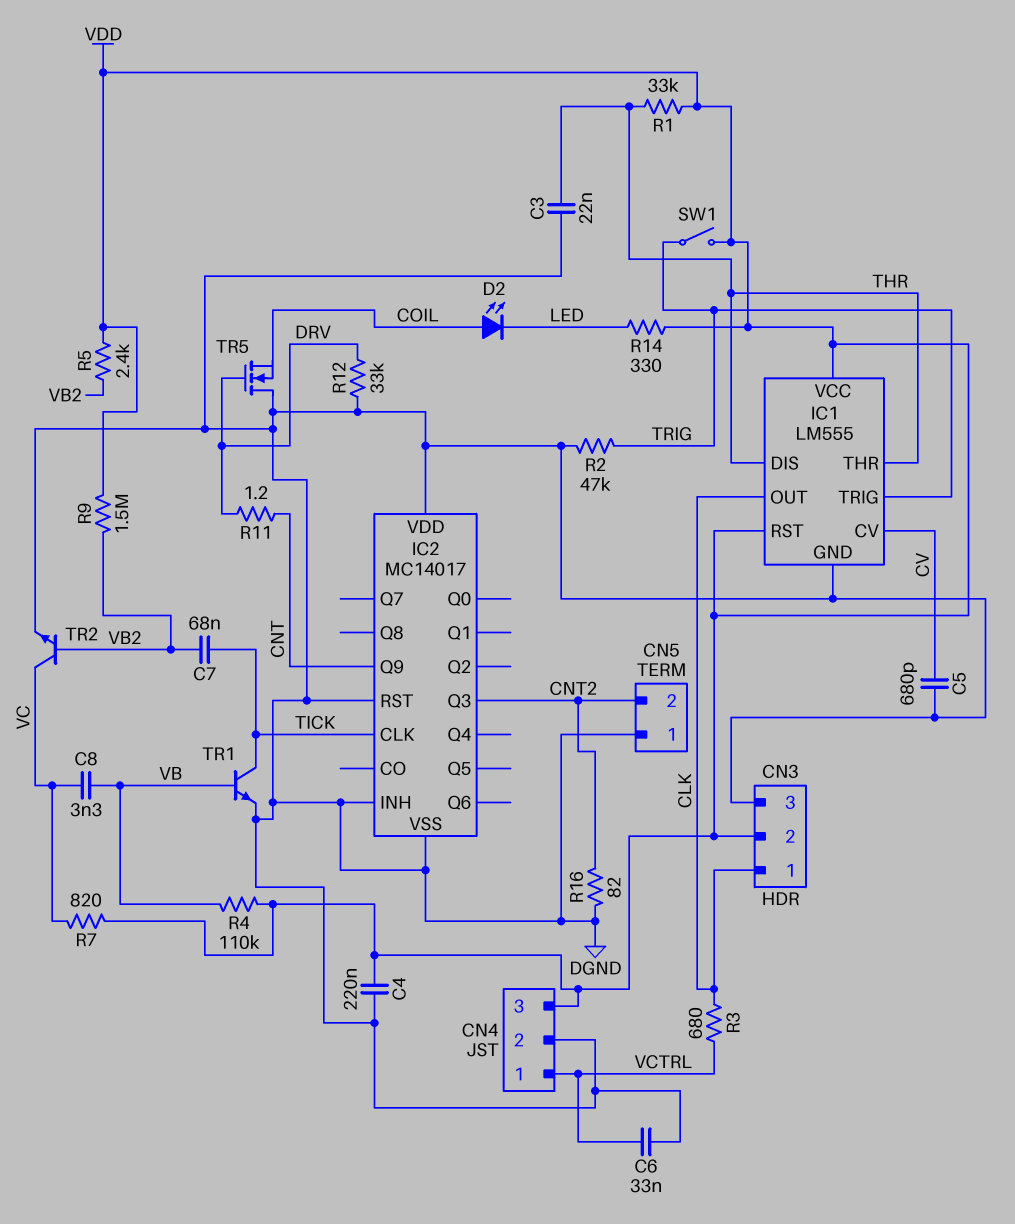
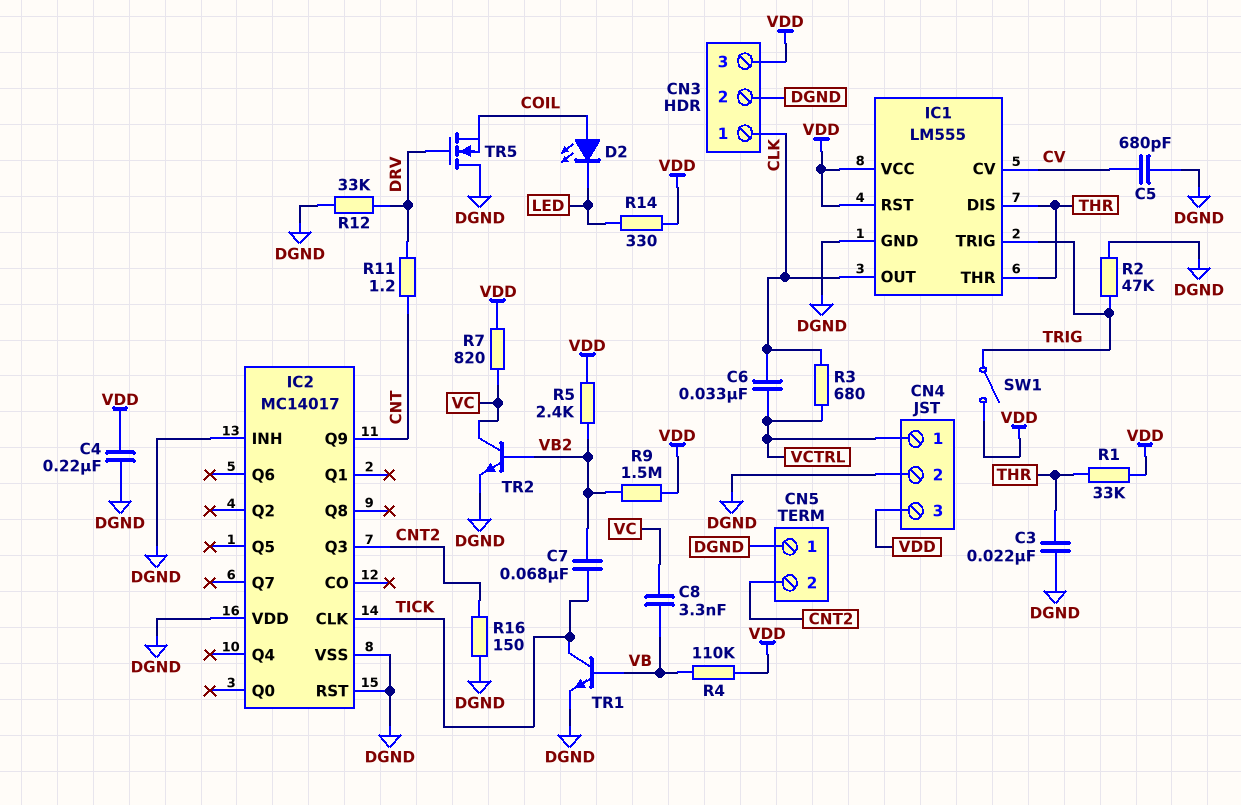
C6: 33nF (DGND, VCTRL) -> 33nF (CLK, VCTRL)
CN3 pin 2: VDD -> DGND
CN3 pin 3: DGND -> VDD
R16: 82 (CNT2, DGND) -> 150 (CNT2, DGND)

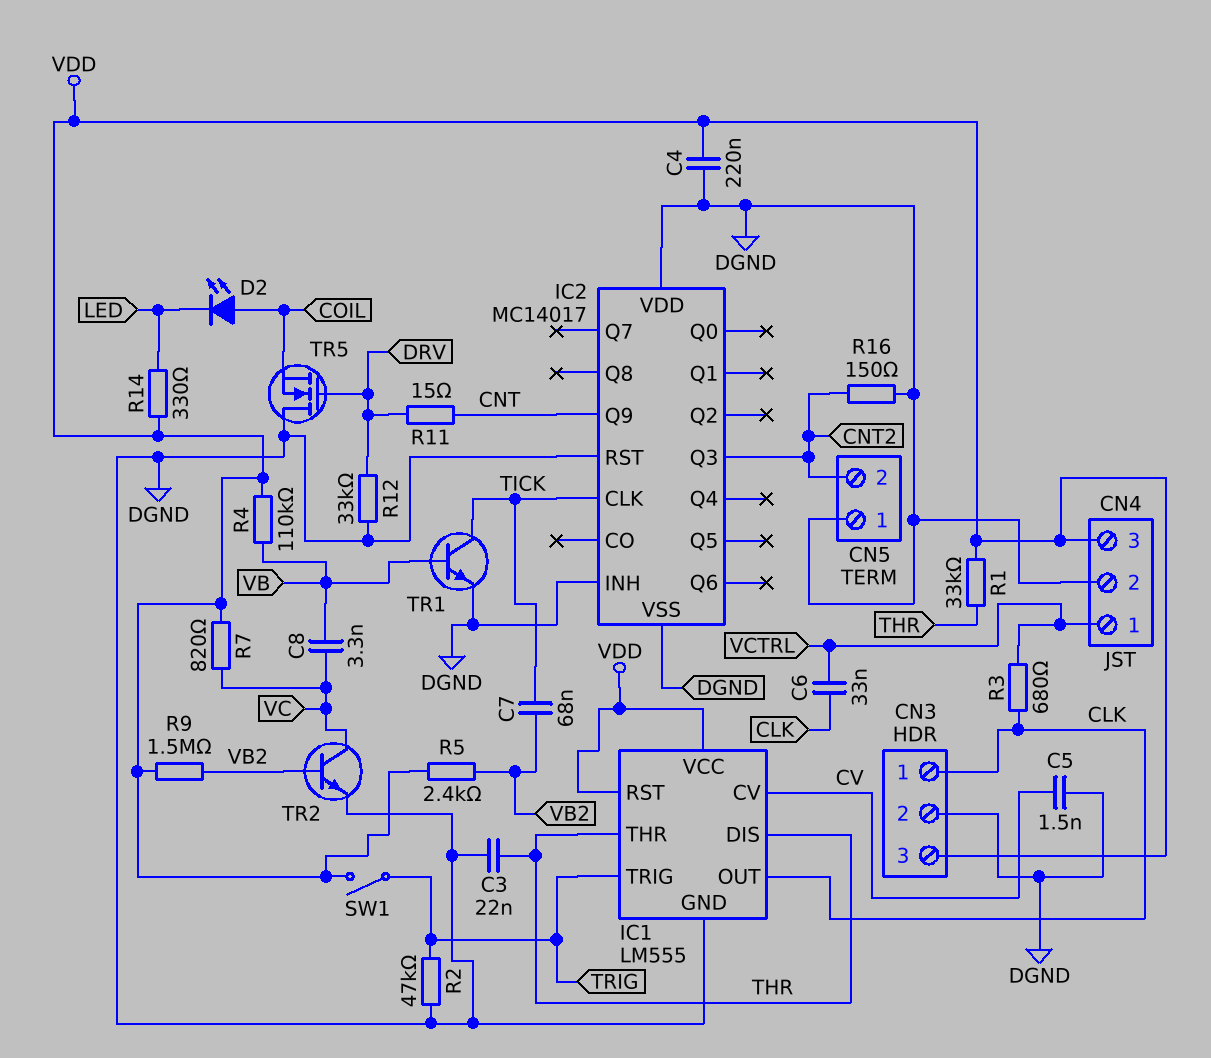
C5: 680pF (CV, DGND) -> 1.5nF (CV, DGND)
R11: 1.2 (CNT, DRV) -> 15 (CNT, DRV)

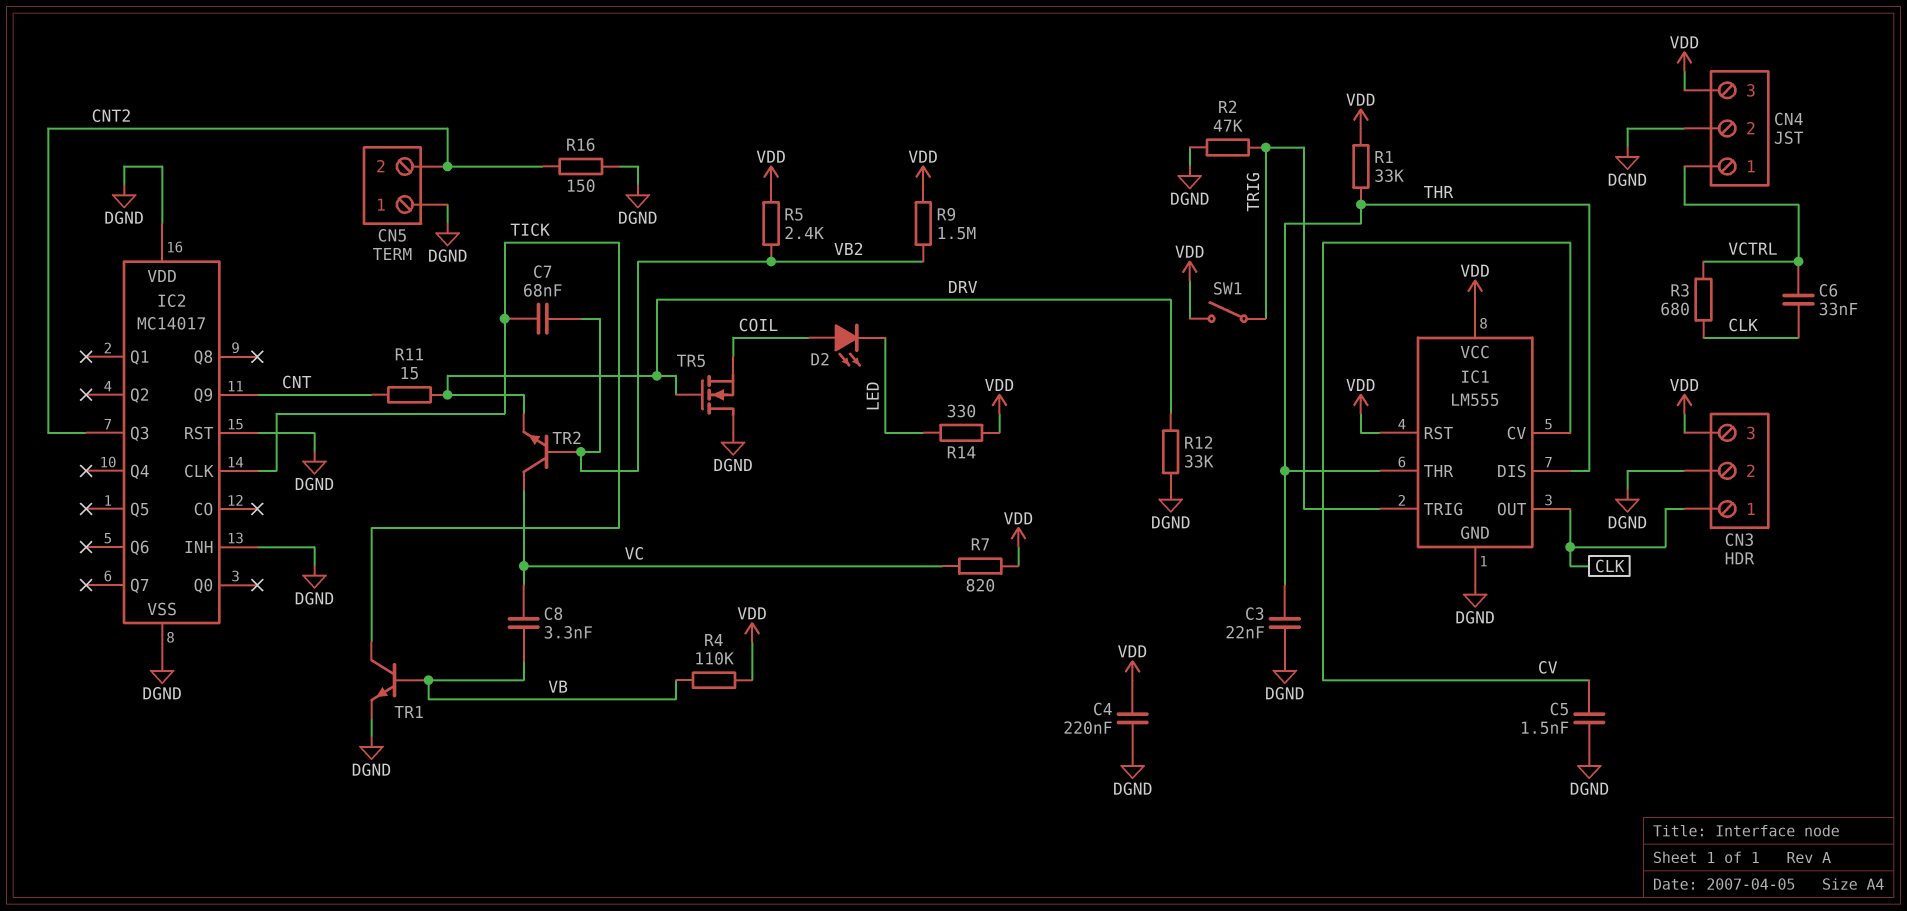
TR2: NPN (B VB2, C VC, E DGND) -> NPN (B VB2, C VC, E DRV)

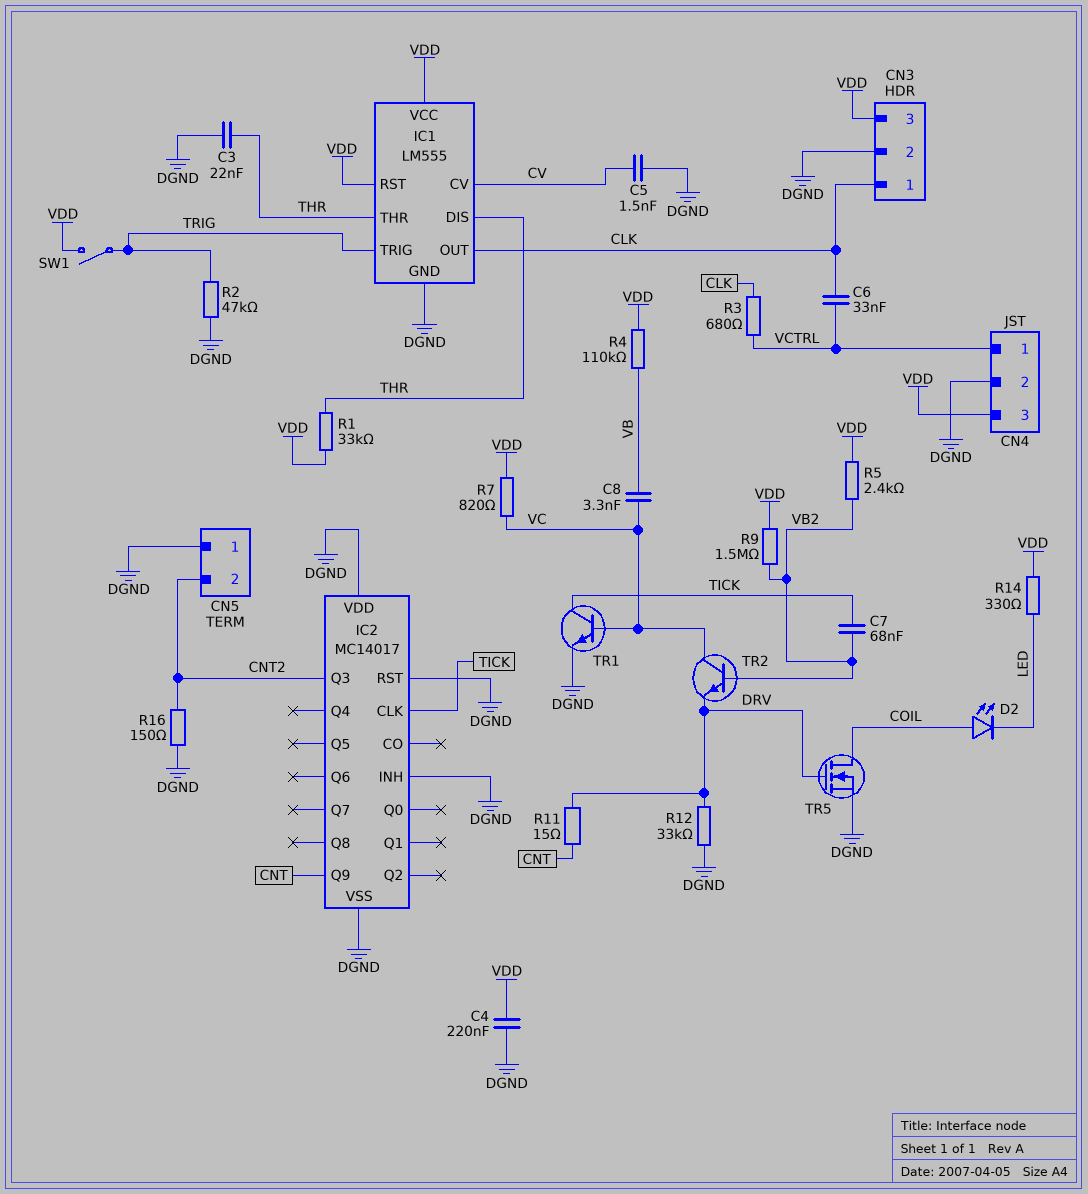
TR1: NPN (B VB, C TICK, E DGND) -> NPN (B VC, C TICK, E DGND)
TR5: NMOS (G DRV, D DGND, S COIL) -> NMOS (G DRV, D COIL, S DGND)

